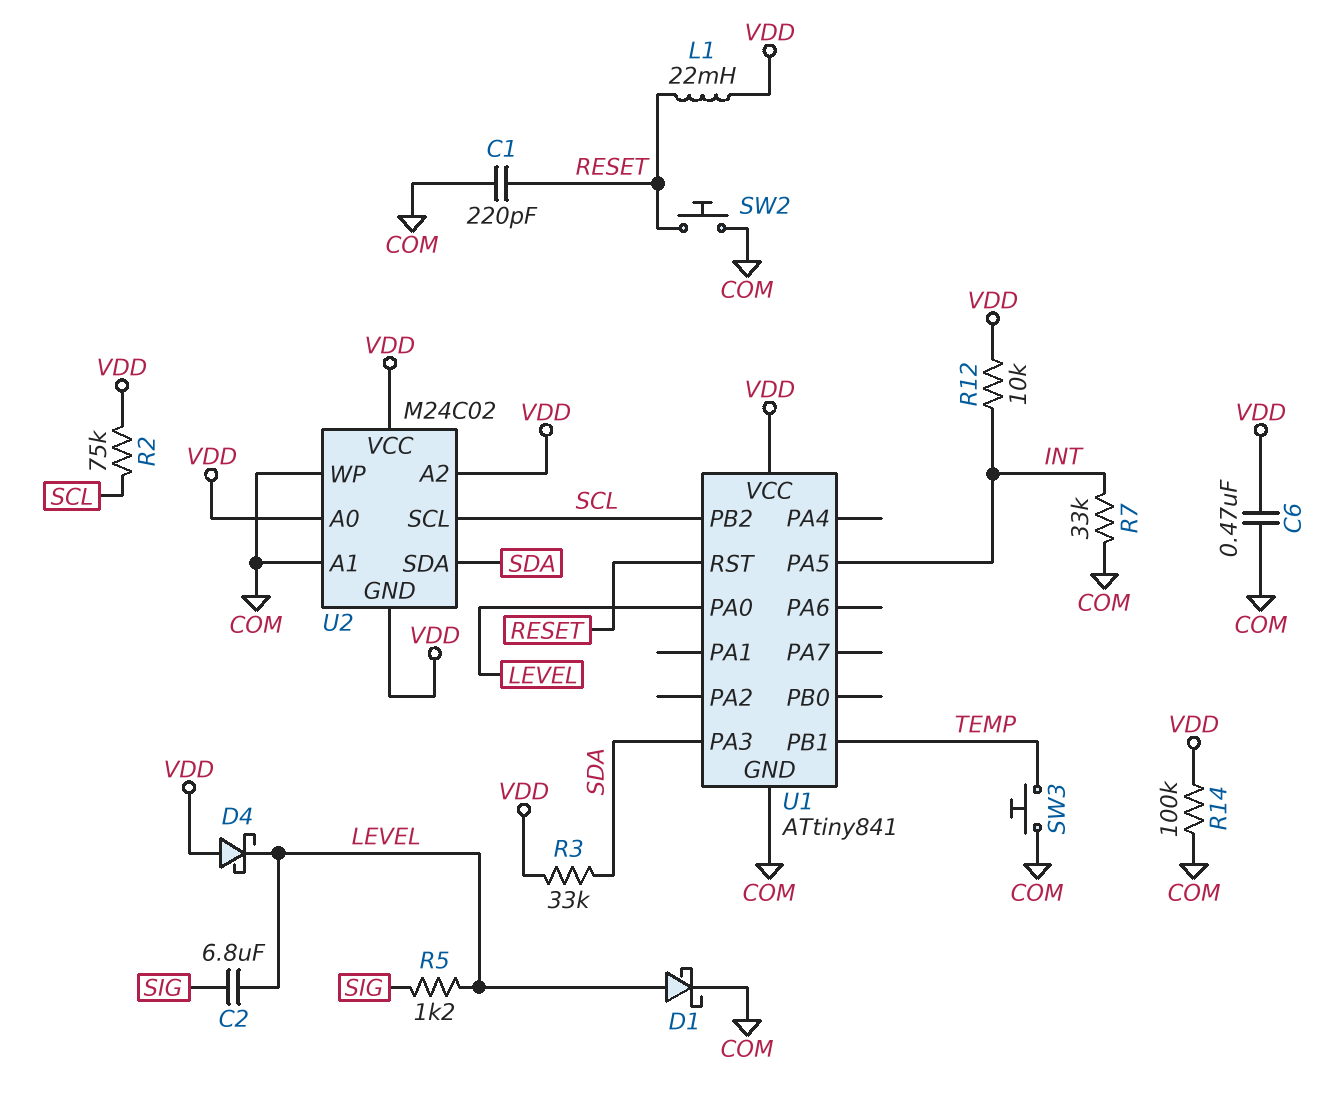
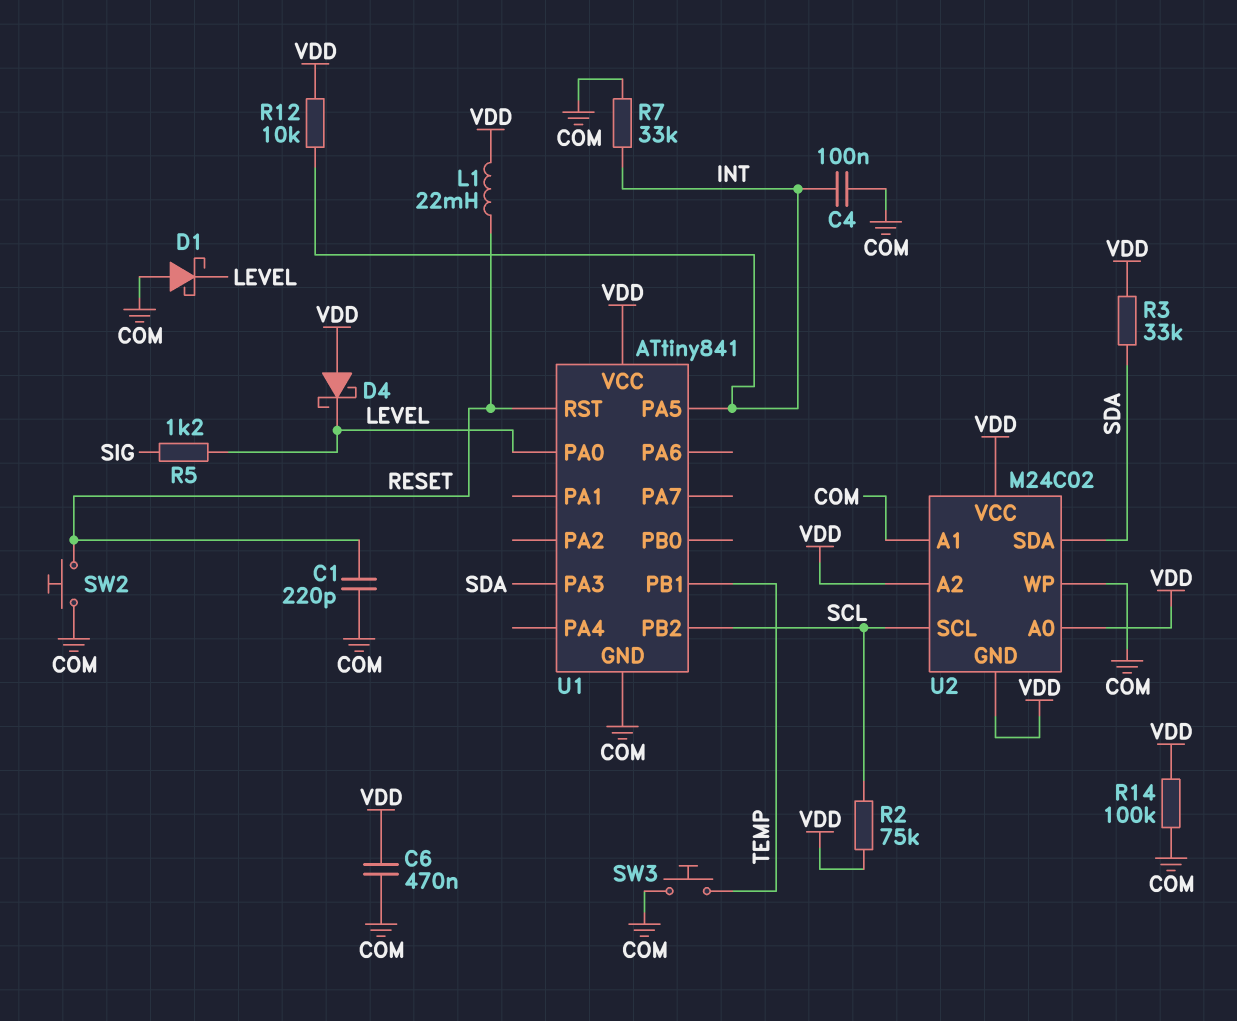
C2: 6.8uF (LEVEL, SIG) -> none
C4: none -> 100nF (COM, INT)
D1: schottky (A LEVEL, K COM) -> schottky (A COM, K LEVEL)

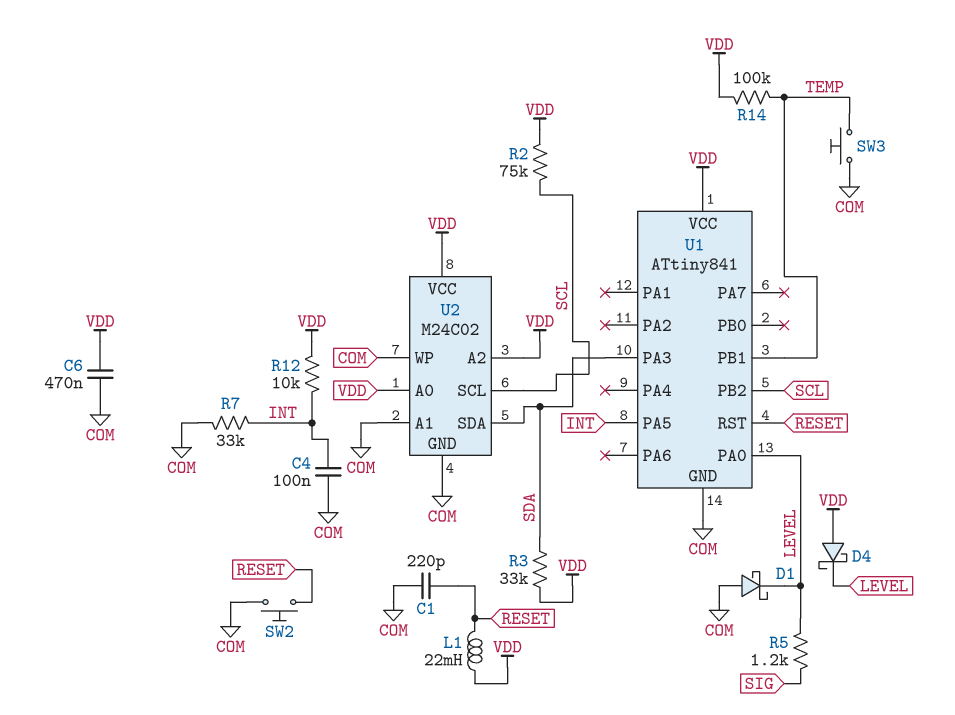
R14: 100k (COM, VDD) -> 100k (TEMP, VDD)
U2 pin GND: VDD -> COM

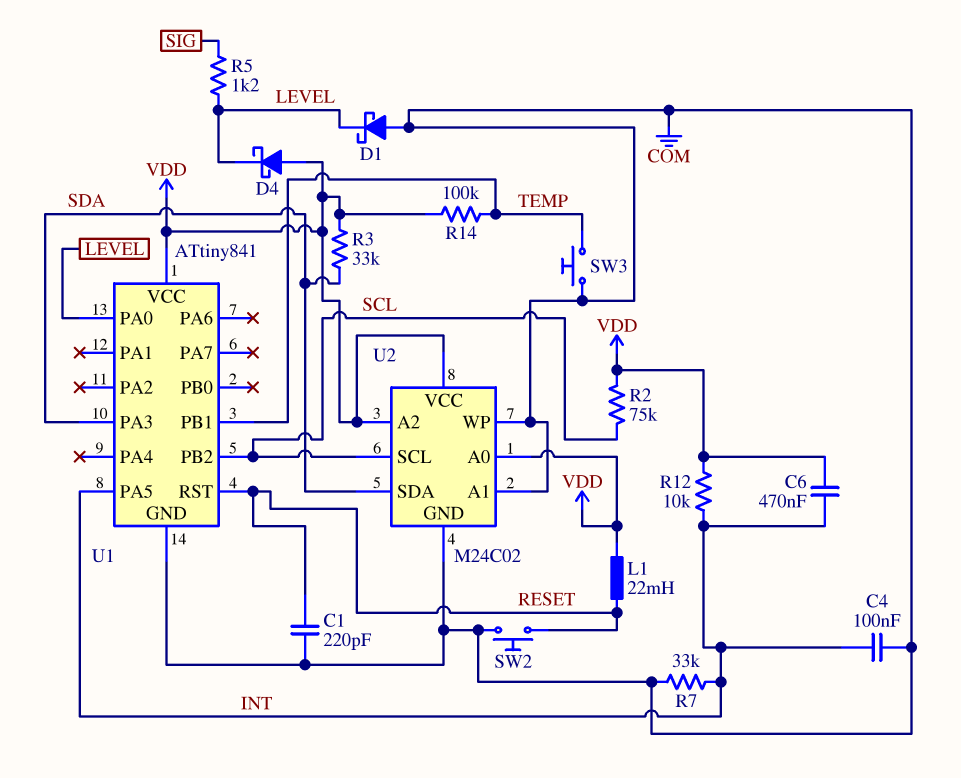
C6: 470nF (COM, VDD) -> 470nF (INT, VDD)

